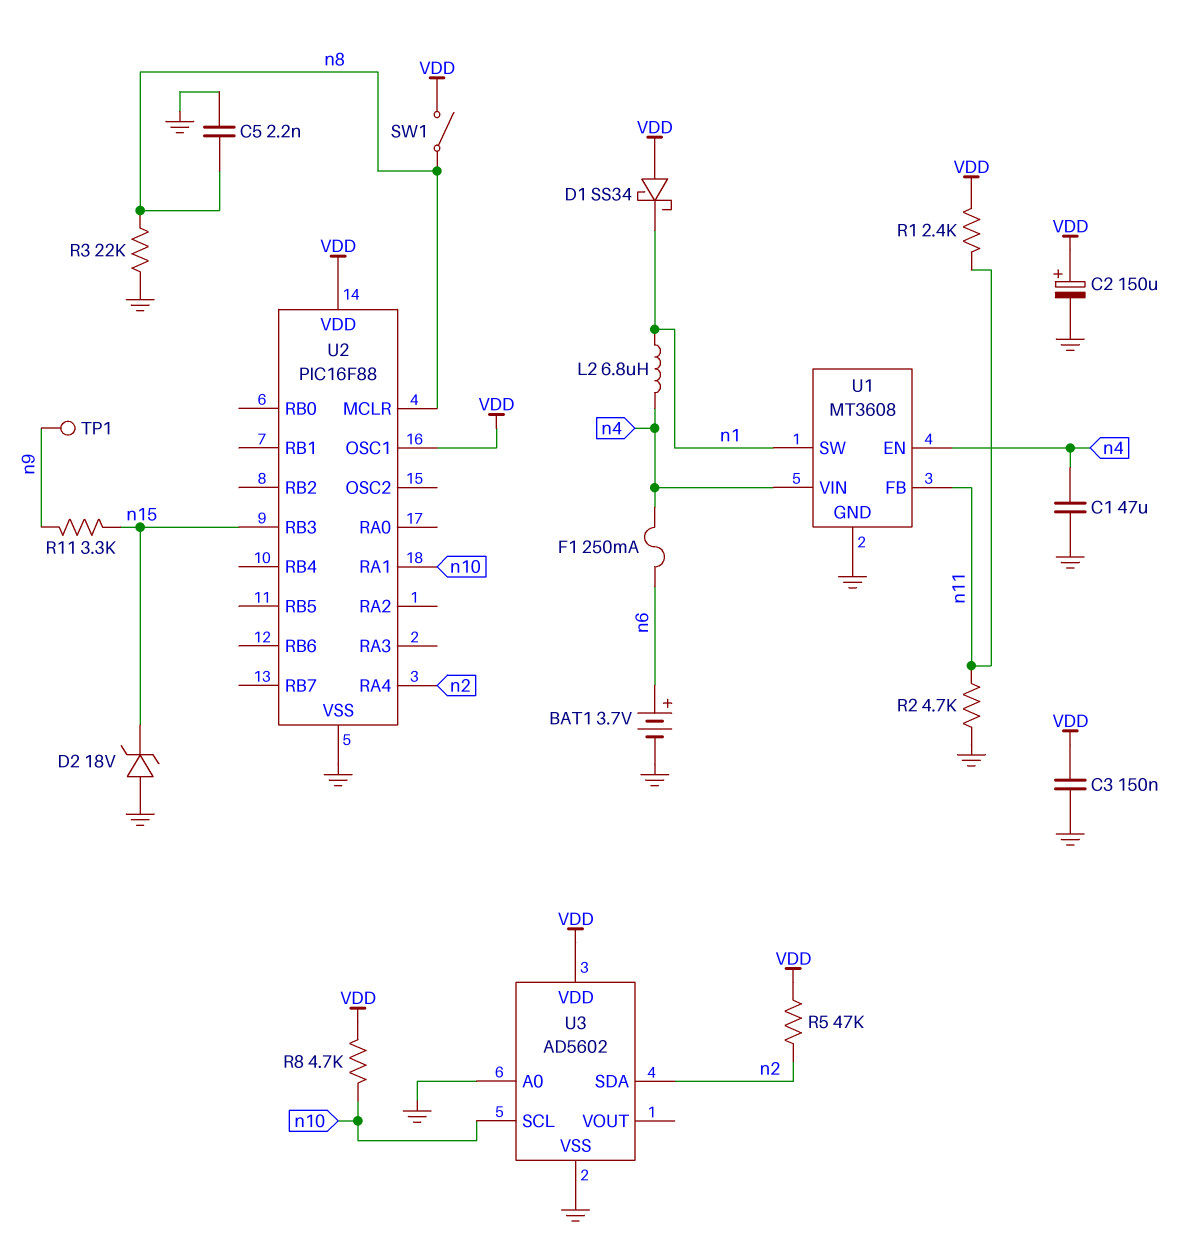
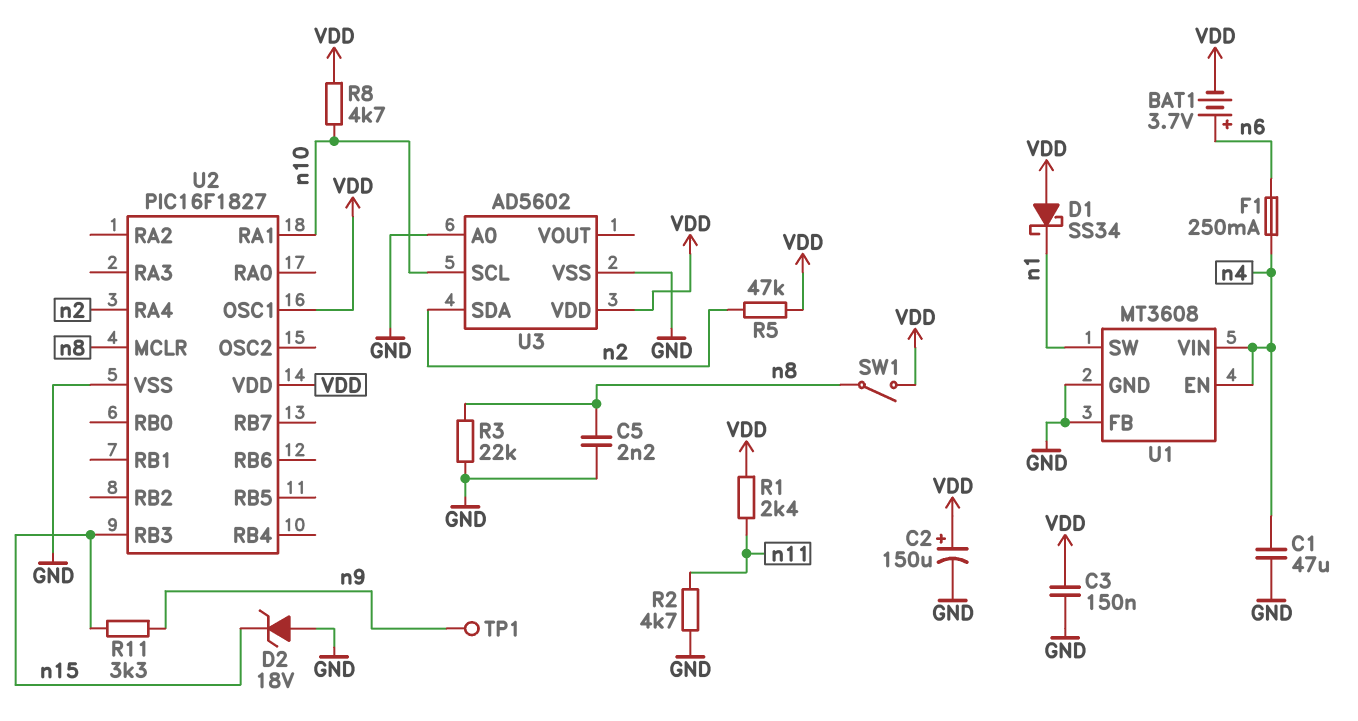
BAT1: 3.7V (plus n6, minus GND) -> 3.7V (plus n6, minus VDD)
L2: 6.8uH (n1, n4) -> none
U1 pin FB: n11 -> GND
U2: PIC16F88 -> PIC16F1827

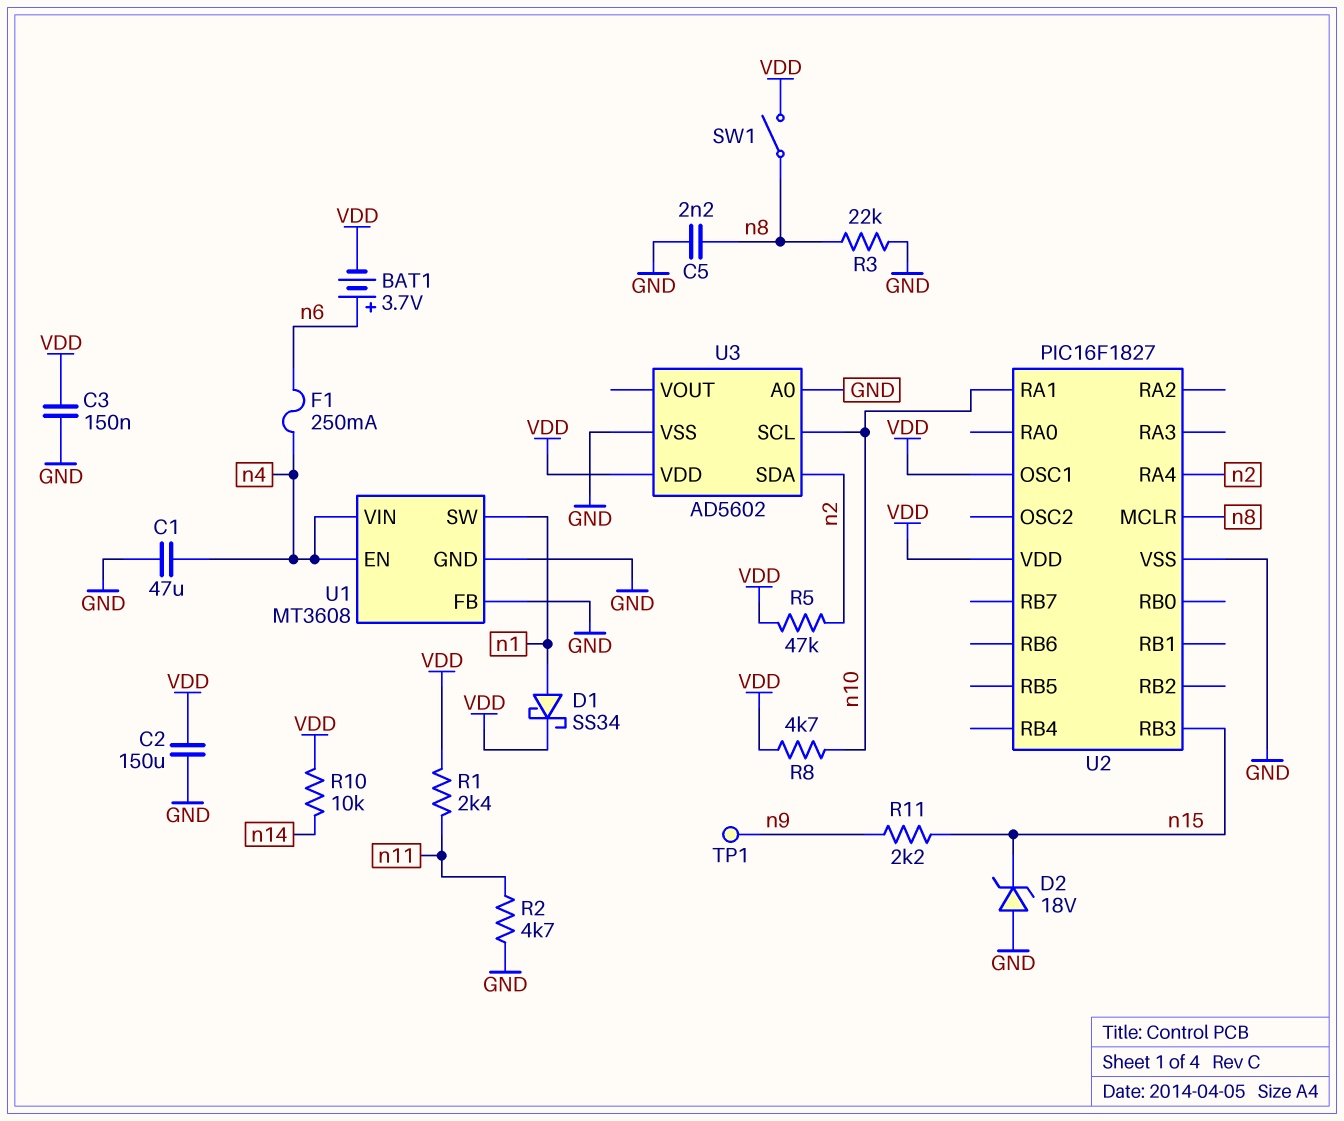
C2: 150uF (plus VDD, minus GND) -> 150uF (GND, VDD)
D1: schottky SS34 (A VDD, K n1) -> schottky SS34 (A n1, K VDD)
R10: none -> 10k (VDD, n14)
R11: 3.3k (n9, n15) -> 2.2k (n9, n15)

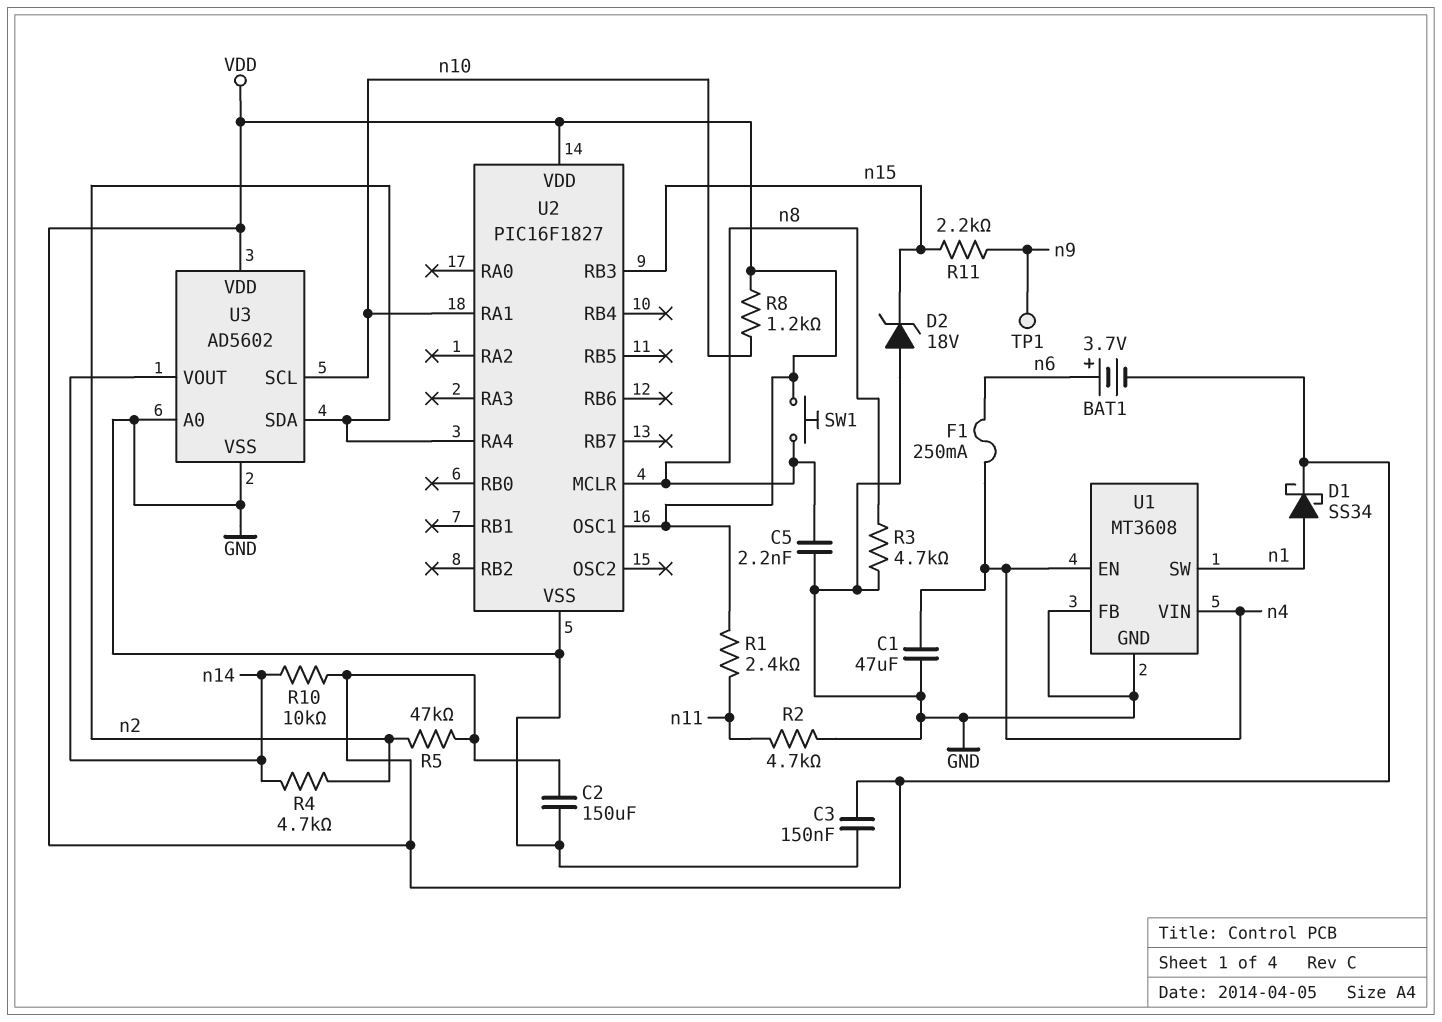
R3: 22k (GND, n8) -> 4.7k (GND, n8)
R4: none -> 4.7k (n2, n14)
R8: 4.7k (VDD, n10) -> 1.2k (VDD, n10)
SW1: switch (VDD, n8) -> button (VDD, n8)
U3 pin VOUT: none -> n14

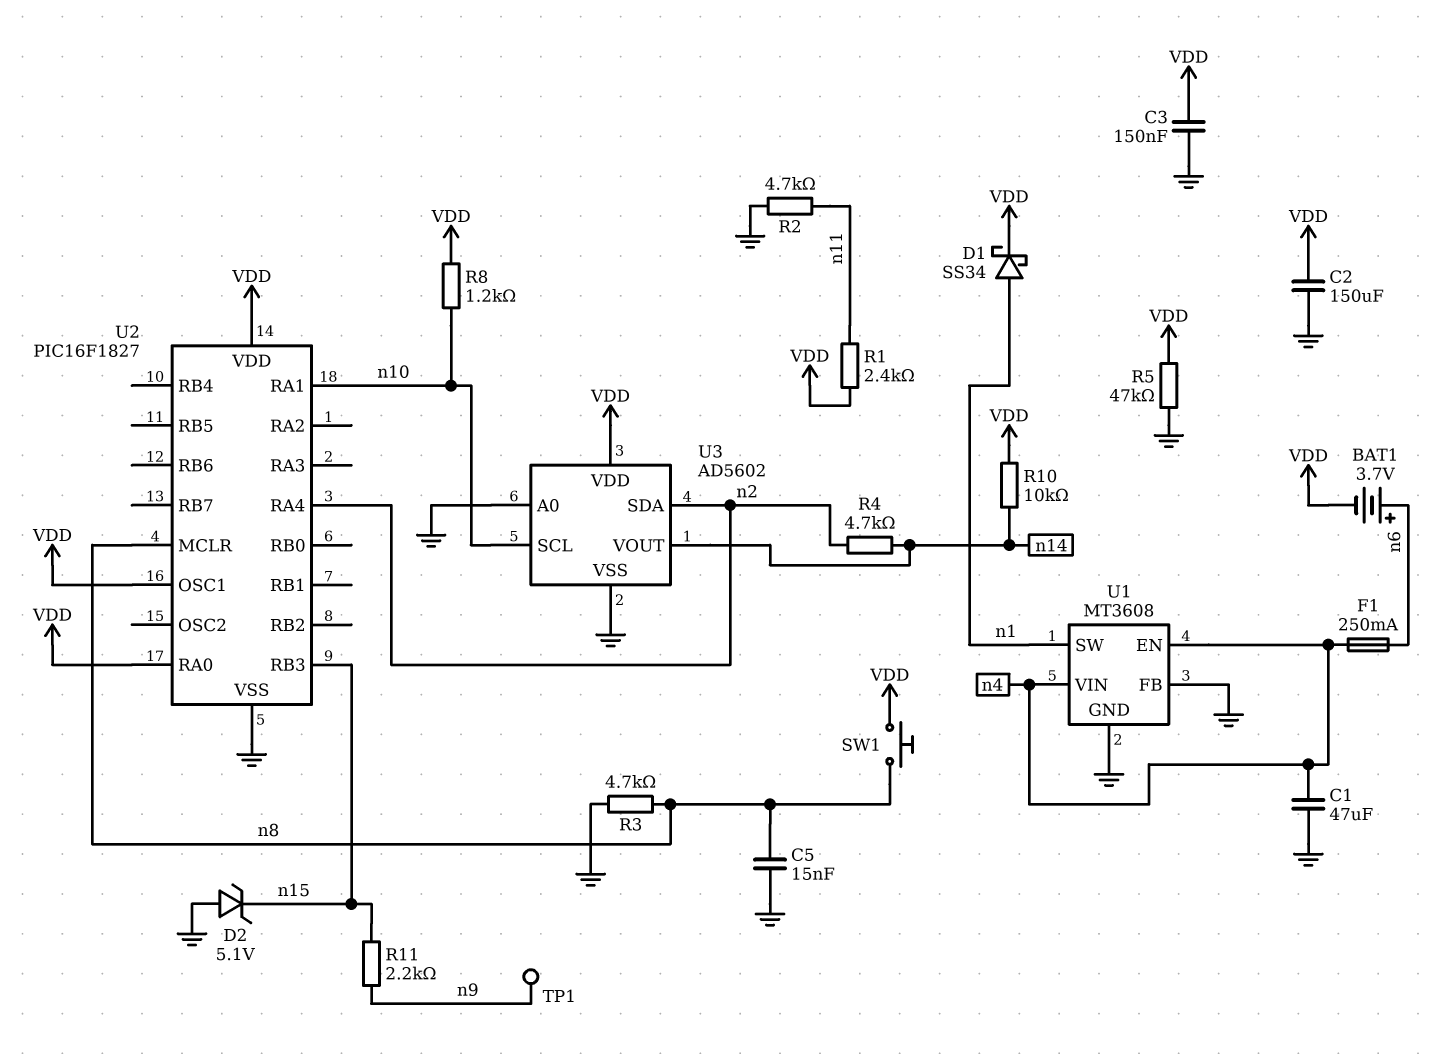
C5: 2.2nF (GND, n8) -> 15nF (GND, n8)
D2: zener 18V (A GND, K n15) -> zener 5.1V (A GND, K n15)
R5: 47k (VDD, n2) -> 47k (GND, VDD)
U2 pin RA0: none -> VDD

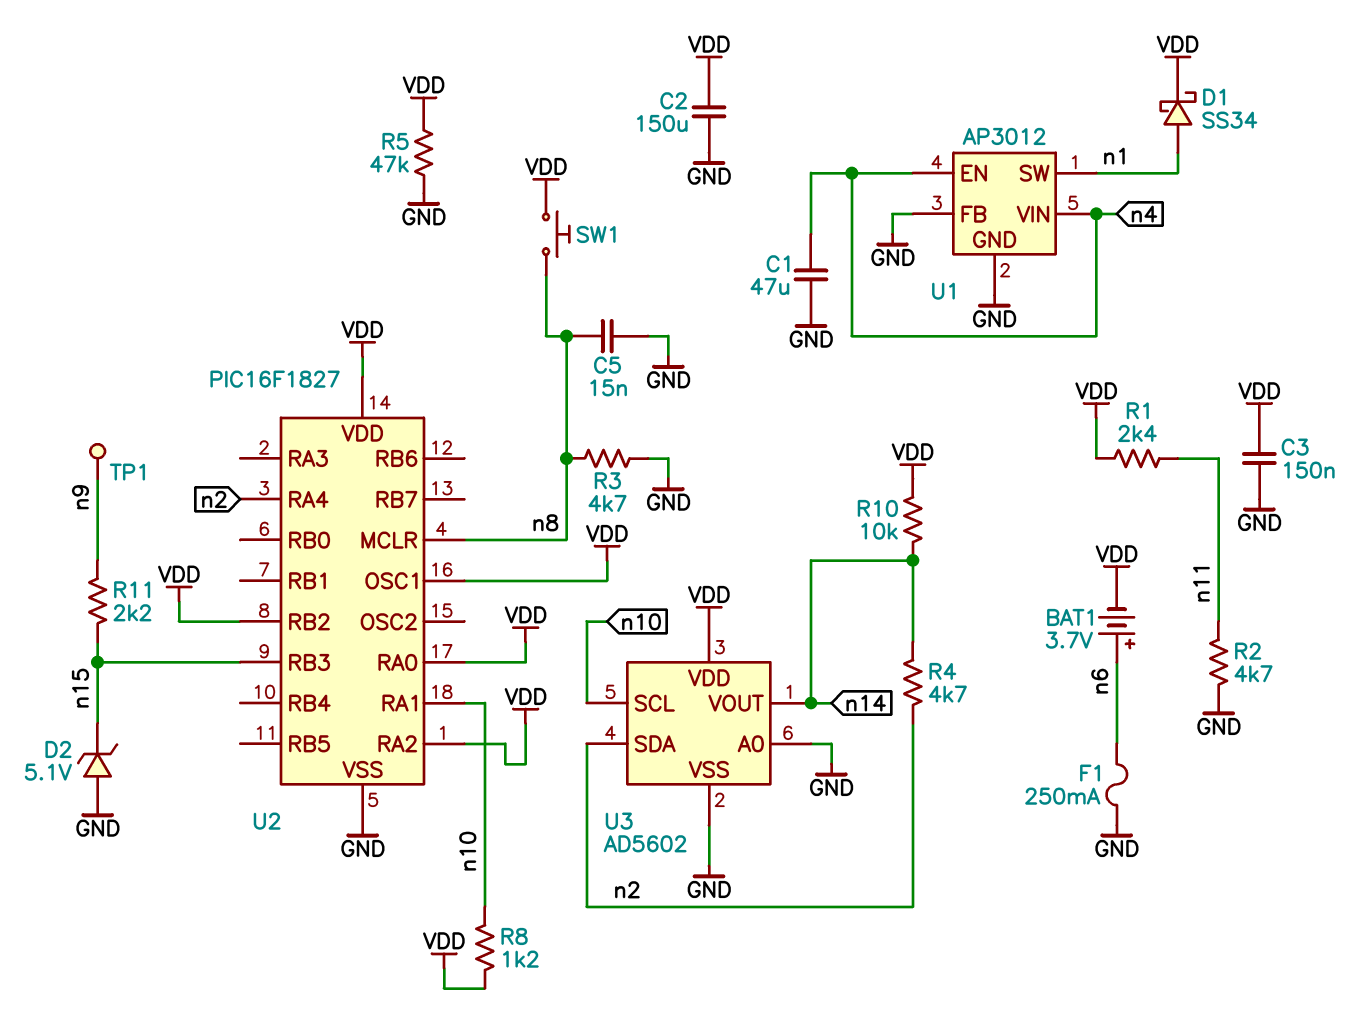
F1: 250mA (n4, n6) -> 250mA (GND, n6)
U1: MT3608 -> AP3012
U2 pin RA2: none -> VDD
U2 pin RB2: none -> VDD

